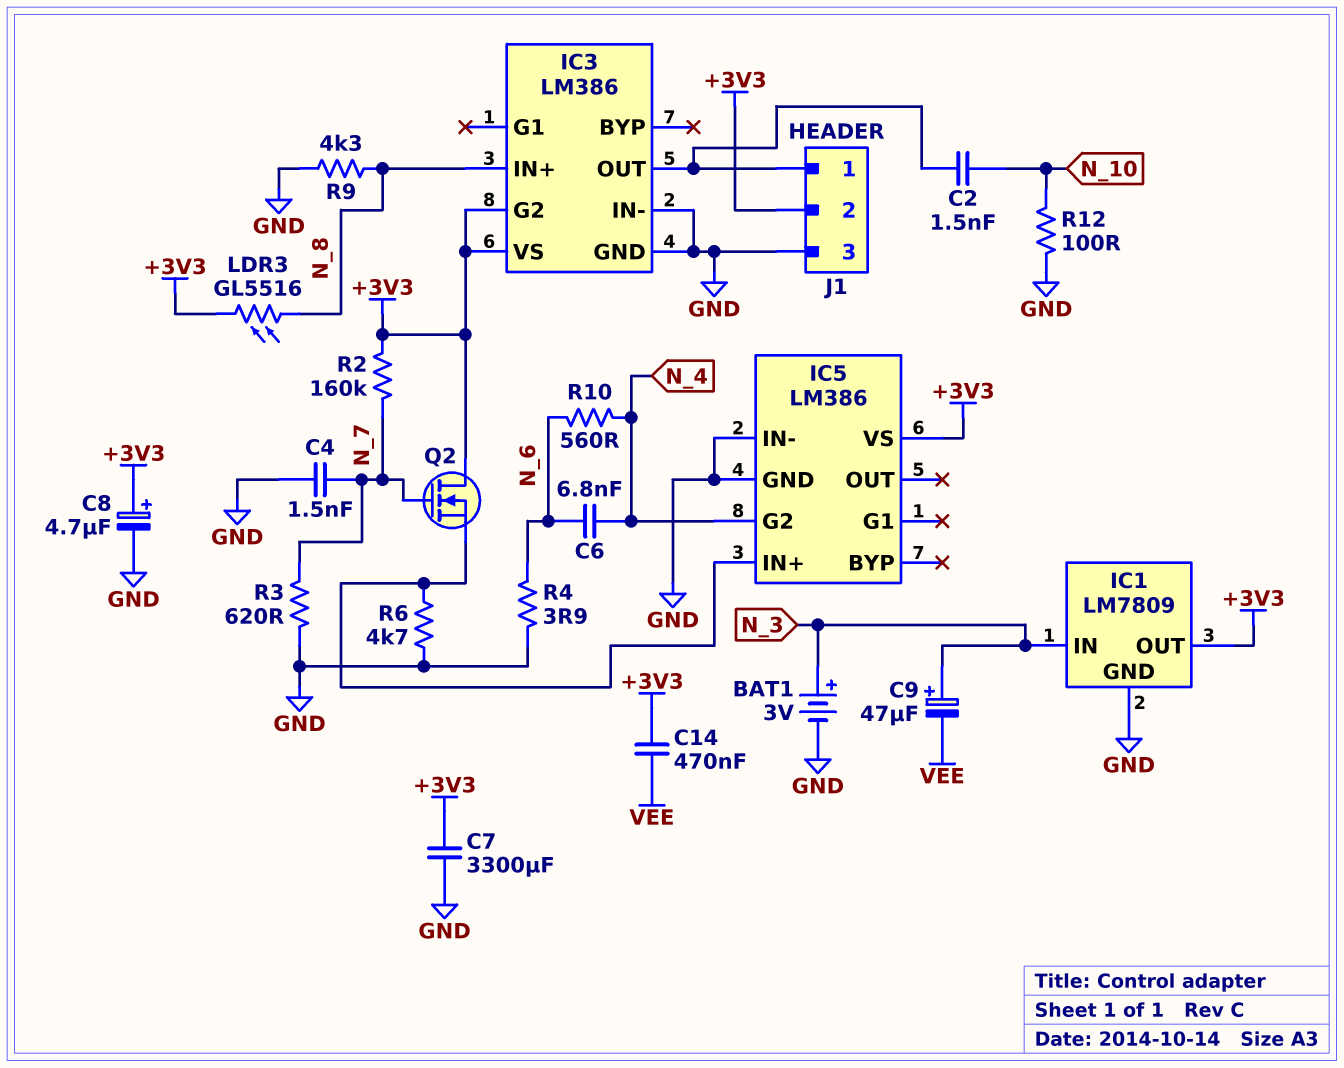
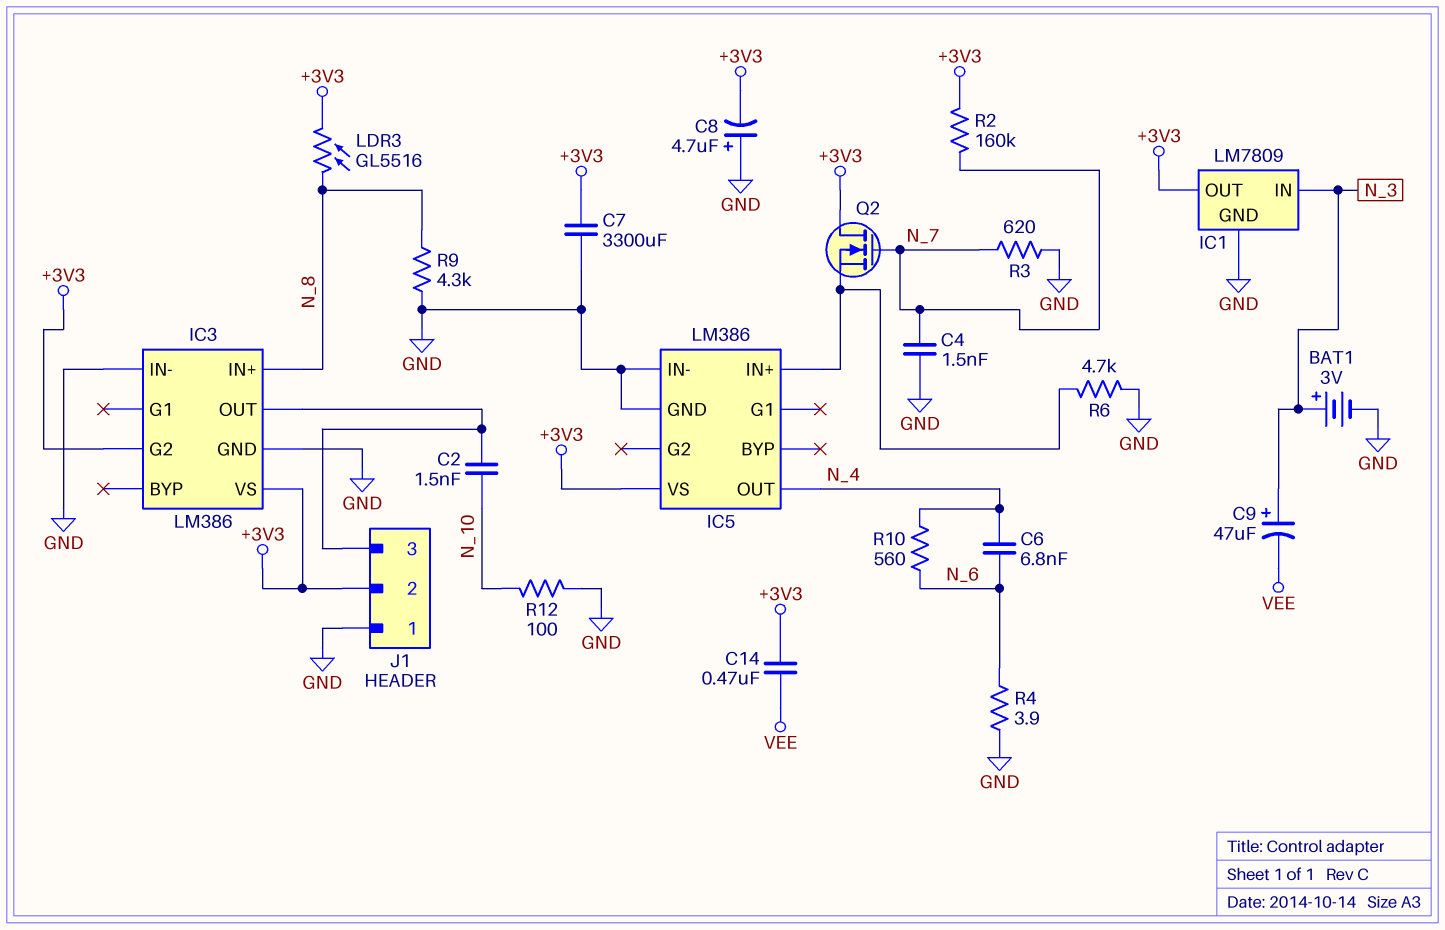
C8: 4.7uF (plus +3V3, minus GND) -> 4.7uF (plus GND, minus +3V3)
IC5 pin G2: N_4 -> none
IC5 pin OUT: none -> N_4
J1 pin 1: IC3/OUT -> GND
J1 pin 3: GND -> IC3/OUT

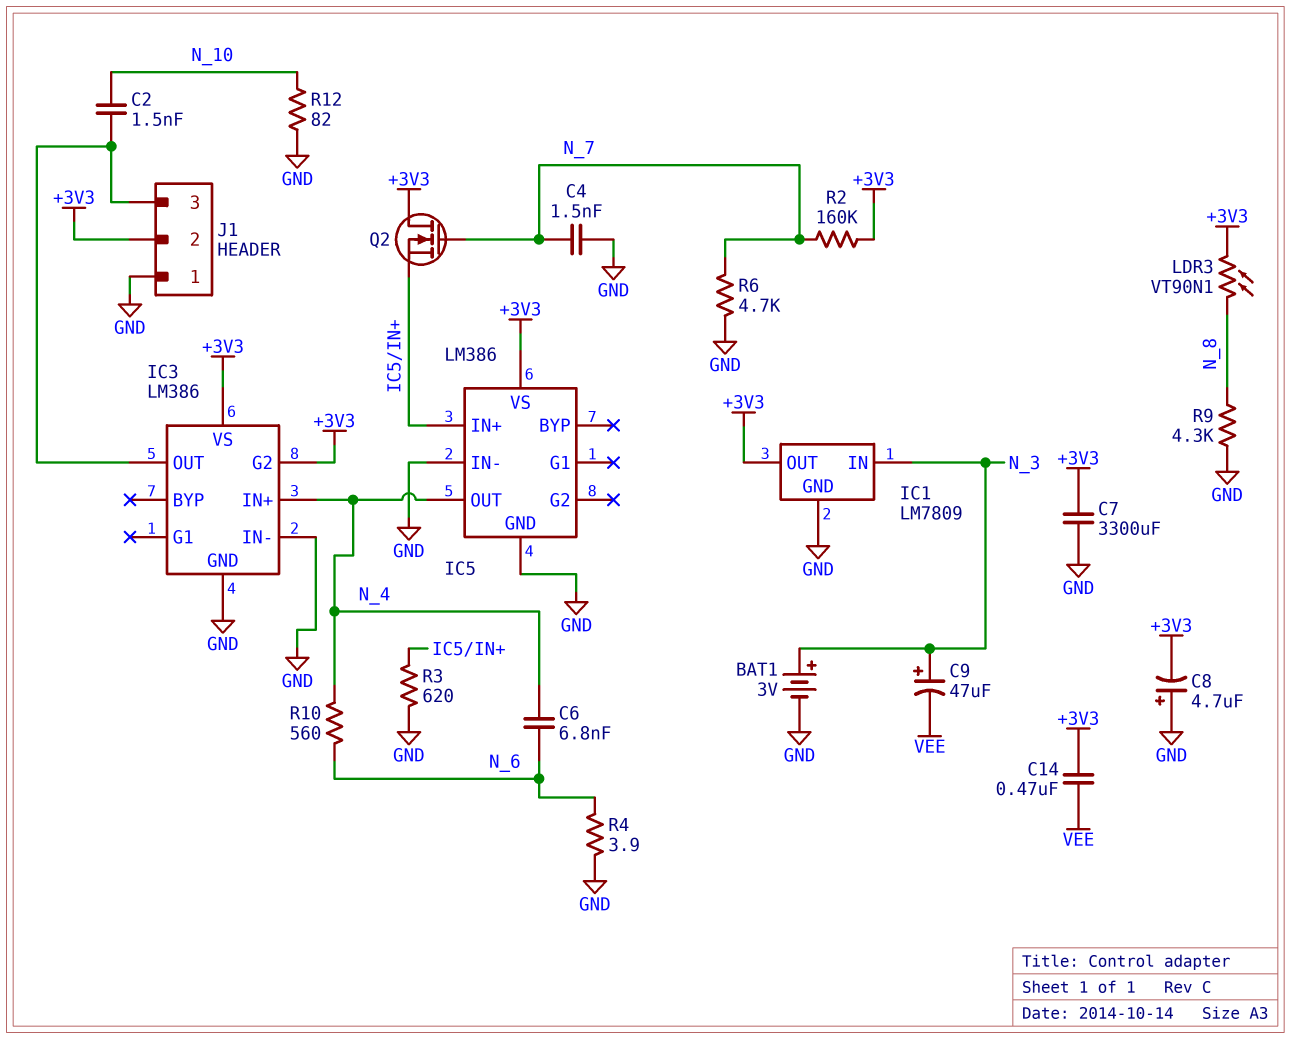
IC3 pin IN+: N_8 -> N_4
LDR3: GL5516 (+3V3, N_8) -> VT90N1 (+3V3, N_8)
R3: 620 (GND, N_7) -> 620 (GND, IC5/IN+)
R6: 4.7k (GND, IC5/IN+) -> 4.7k (GND, N_7)
R12: 100 (GND, N_10) -> 82 (GND, N_10)

